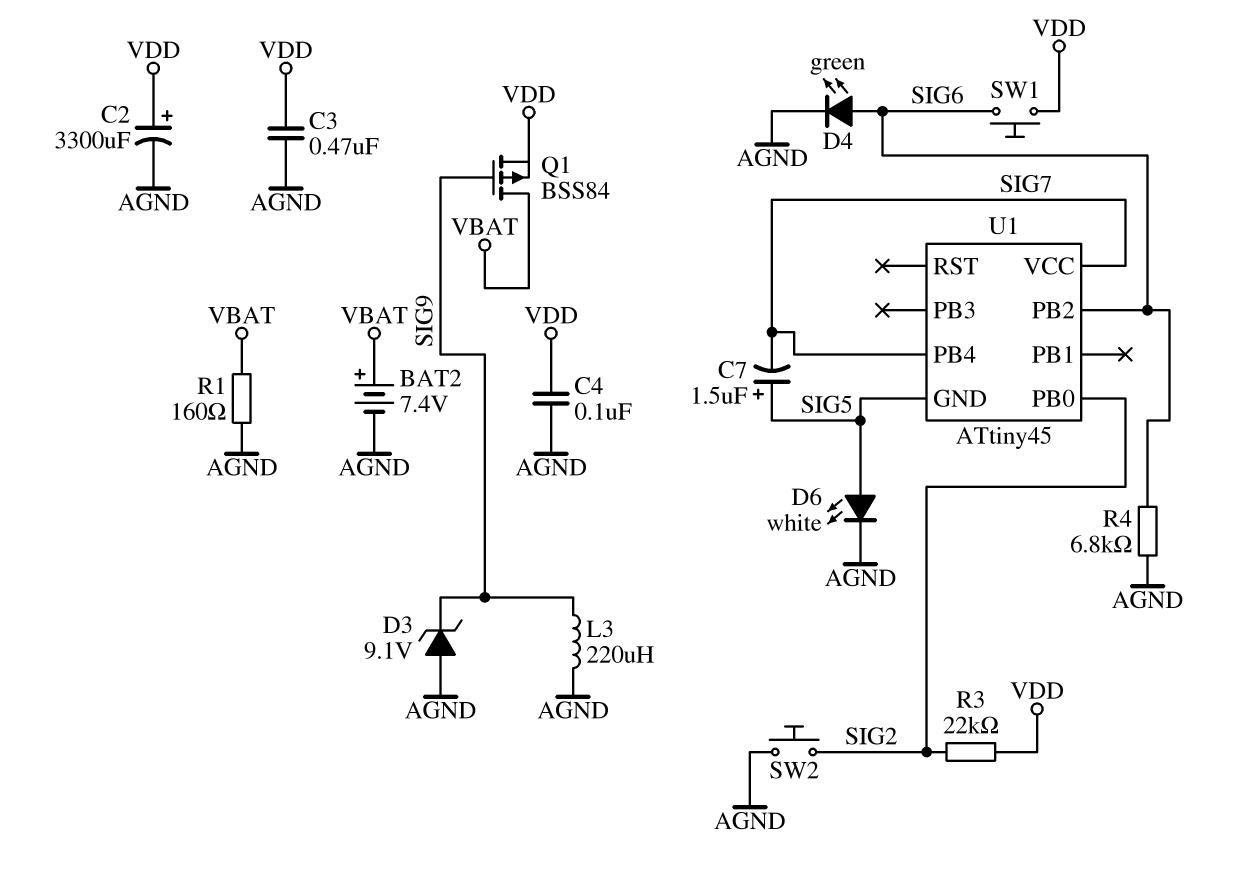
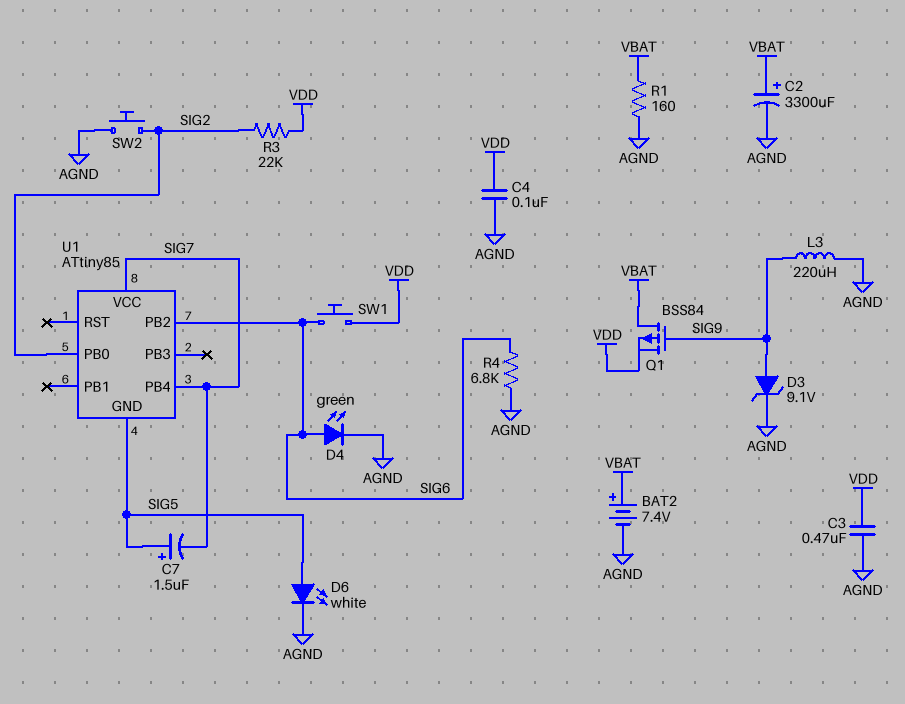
C2: 3300uF (plus VDD, minus AGND) -> 3300uF (plus VBAT, minus AGND)
D3: zener 9.1V (A AGND, K SIG9) -> zener 9.1V (A SIG9, K AGND)
U1: ATtiny45 -> ATtiny85

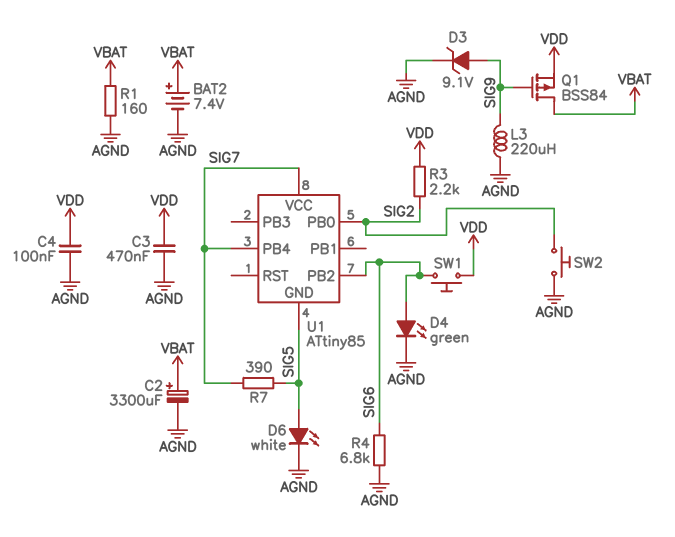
C7: 1.5uF (plus SIG5, minus SIG7) -> none
R3: 22k (SIG2, VDD) -> 2.2k (SIG2, VDD)
R7: none -> 390 (SIG5, SIG7)

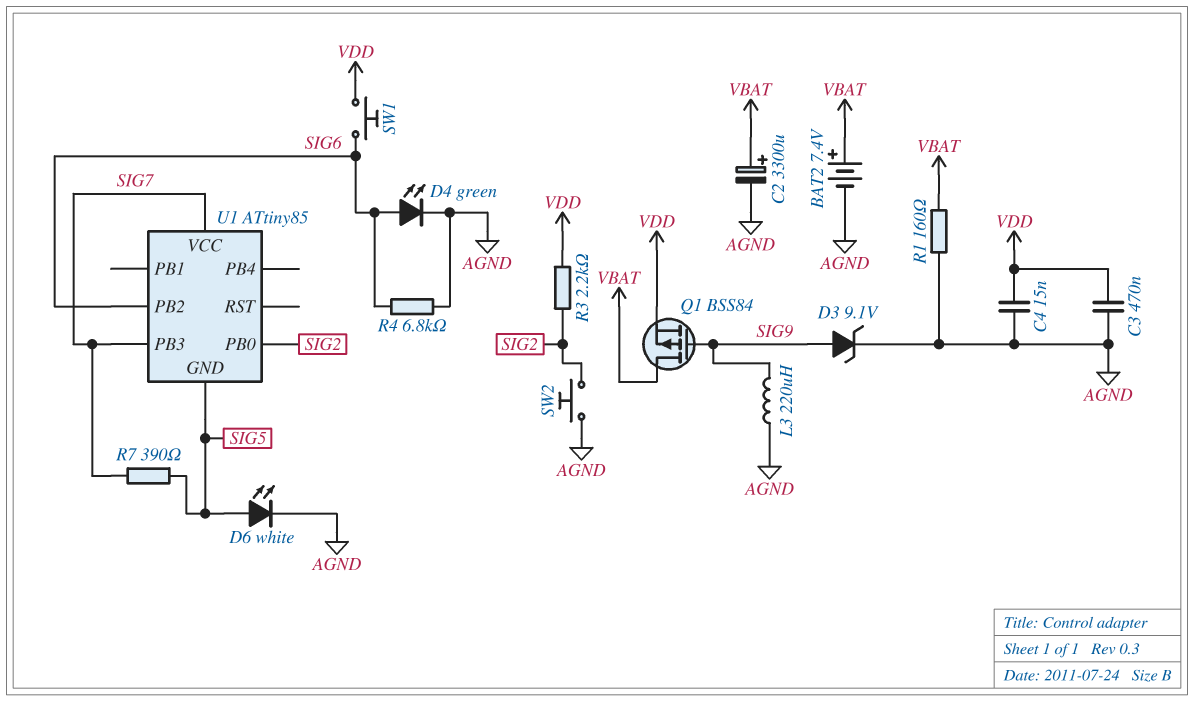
C4: 100nF (AGND, VDD) -> 15nF (AGND, VDD)
U1 pin PB3: none -> SIG7
U1 pin PB4: SIG7 -> none

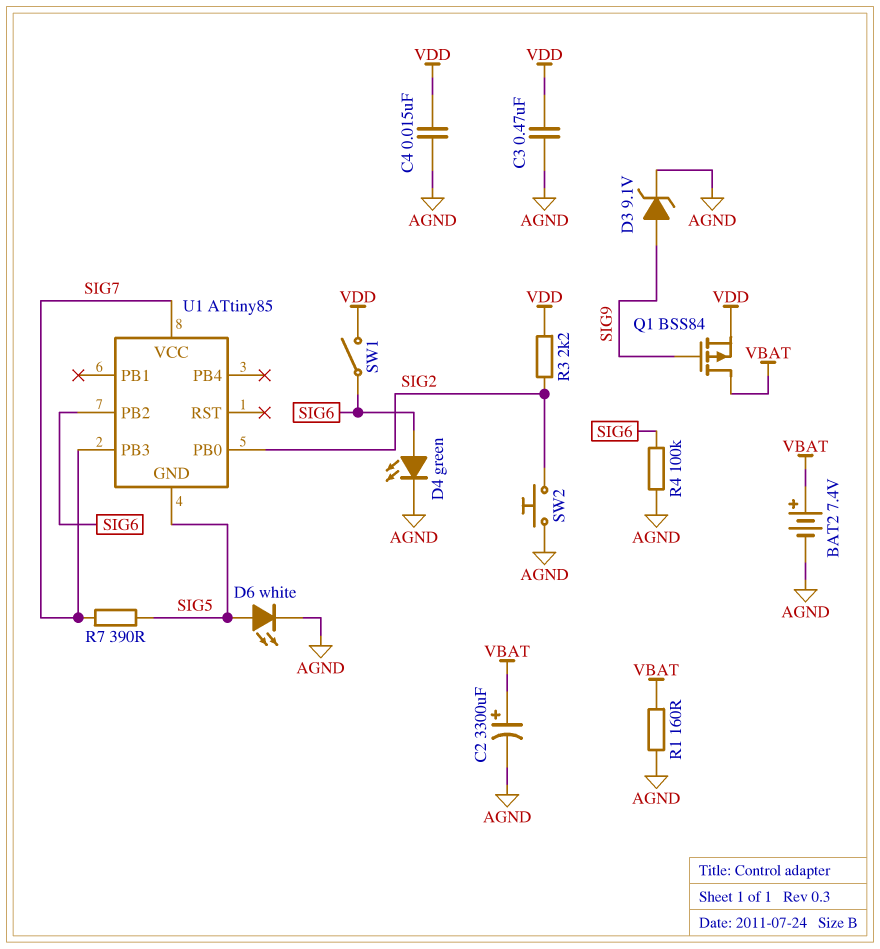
L3: 220uH (AGND, SIG9) -> none
R4: 6.8k (AGND, SIG6) -> 100k (AGND, SIG6)
SW1: button (SIG6, VDD) -> switch (SIG6, VDD)

